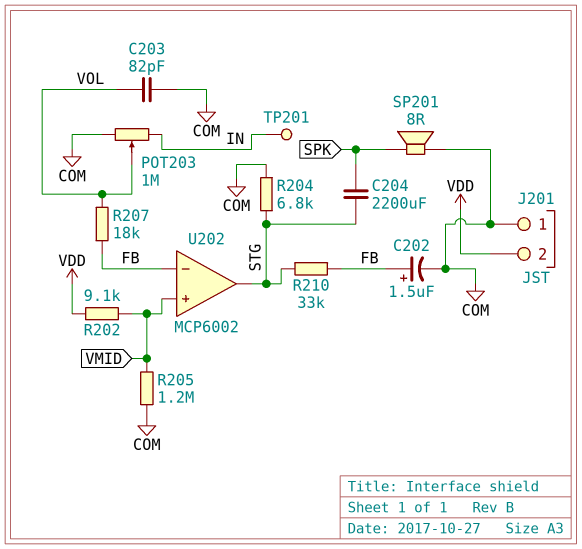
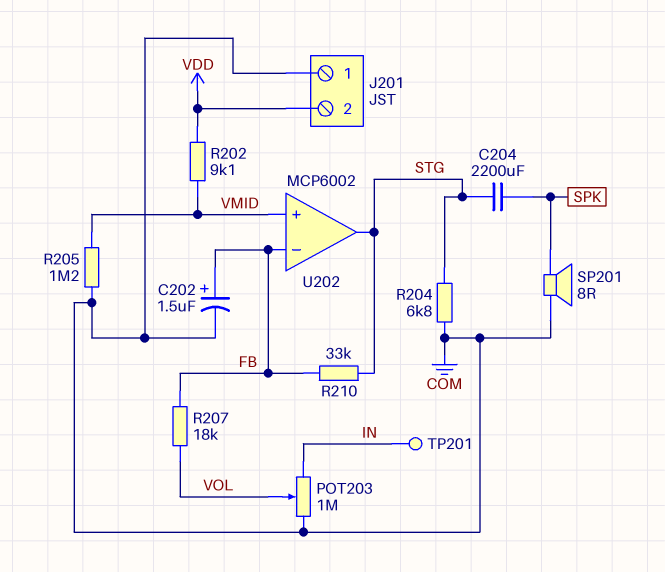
C203: 82pF (COM, VOL) -> none

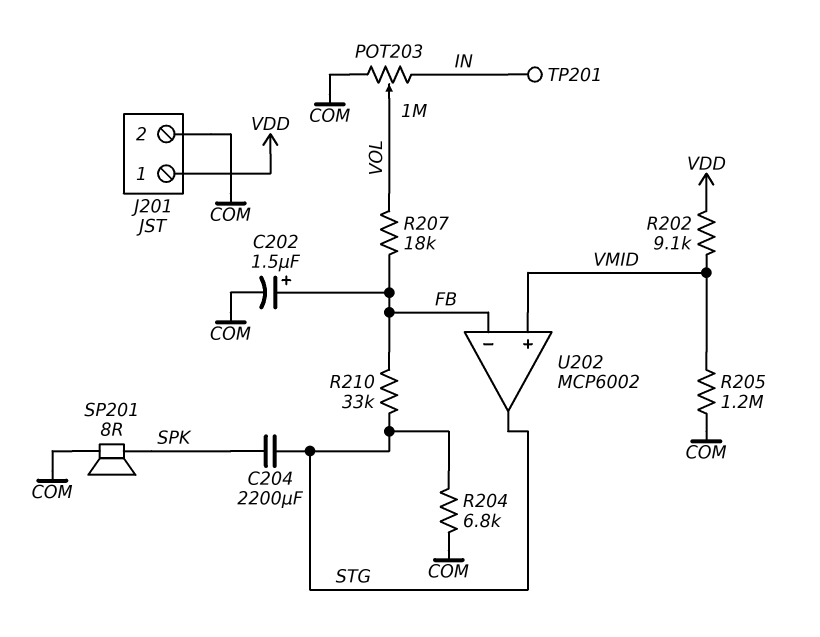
J201 pin 1: COM -> VDD
J201 pin 2: VDD -> COM

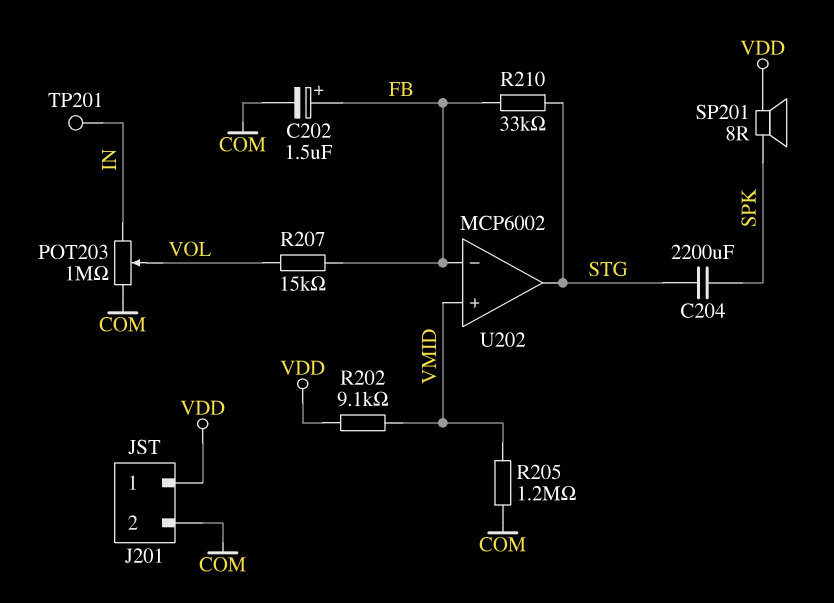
R204: 6.8k (COM, STG) -> none
R207: 18k (FB, VOL) -> 15k (FB, VOL)
SP201: speaker 8R (COM, SPK) -> speaker 8R (SPK, VDD)

